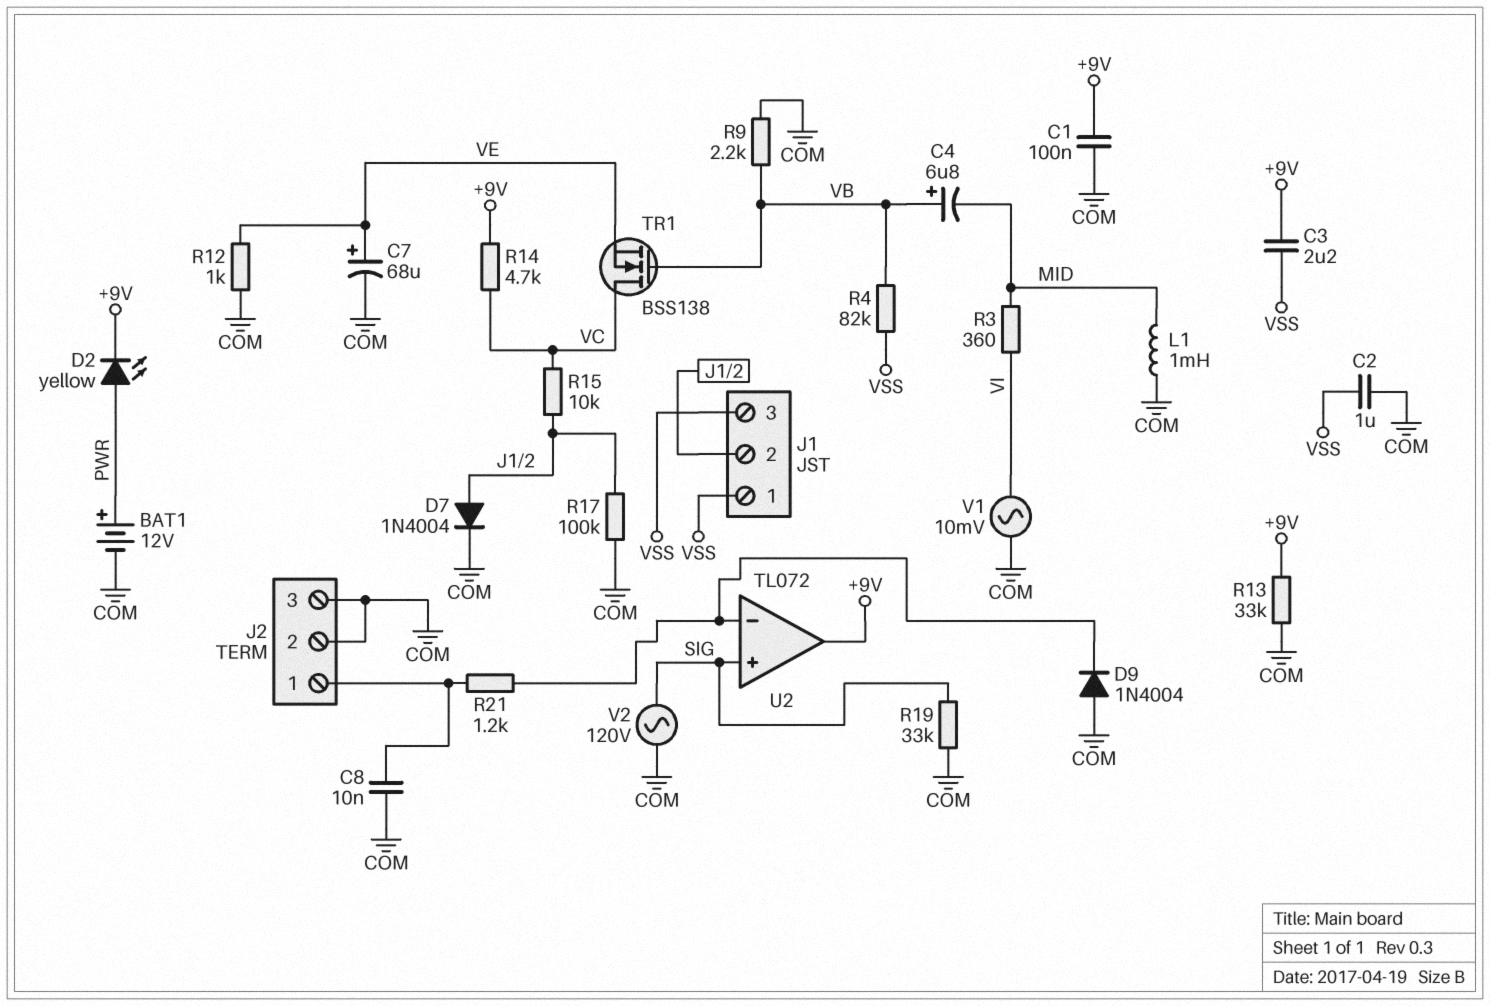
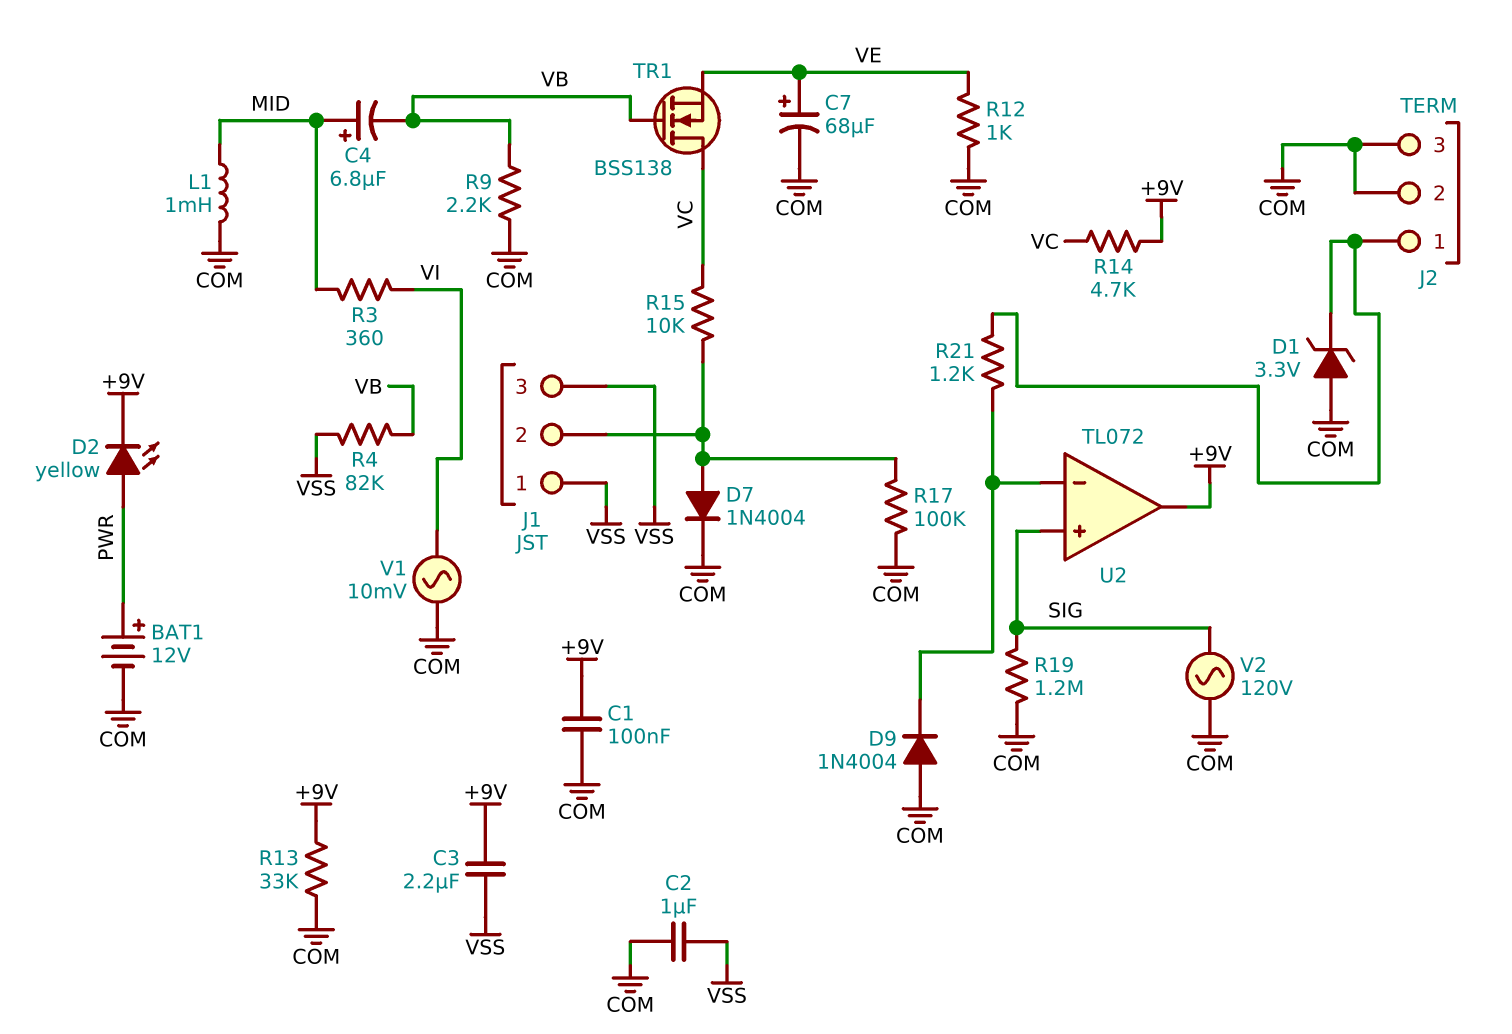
C4: 6.8uF (plus VB, minus MID) -> 6.8uF (plus MID, minus VB)
C8: 10nF (COM, J2/1) -> none
D1: none -> zener 3.3V (A COM, K J2/1)
R19: 33k (COM, SIG) -> 1.2M (COM, SIG)

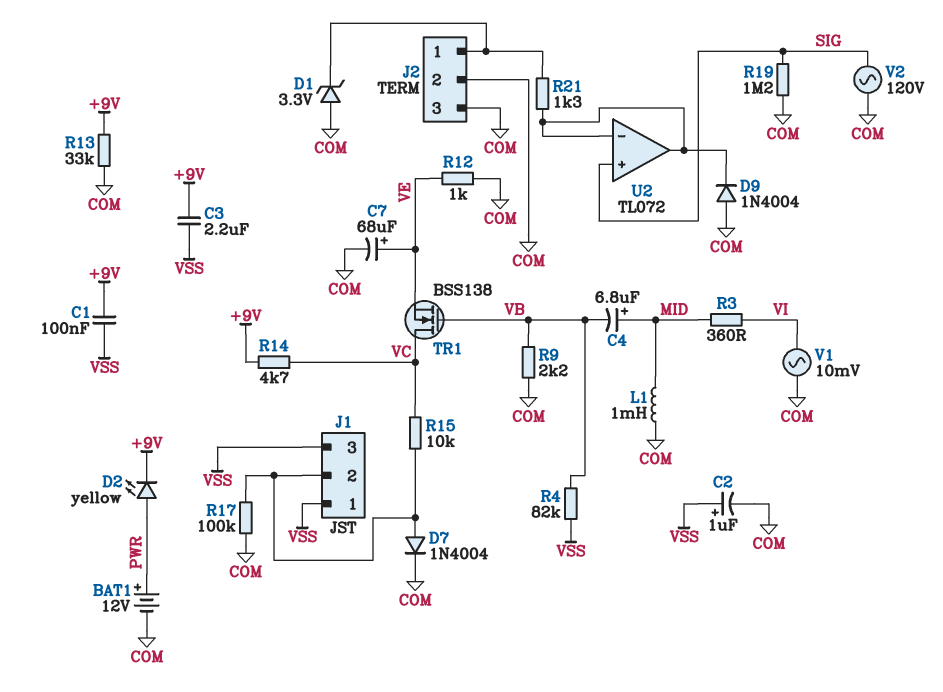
C1: 100nF (+9V, COM) -> 100nF (+9V, VSS)
C2: 1uF (COM, VSS) -> 1uF (plus VSS, minus COM)
R21: 1.2k (J2/1, U2/in-) -> 1.3k (J2/1, U2/in-)
U2 pin out: +9V -> U2/in-

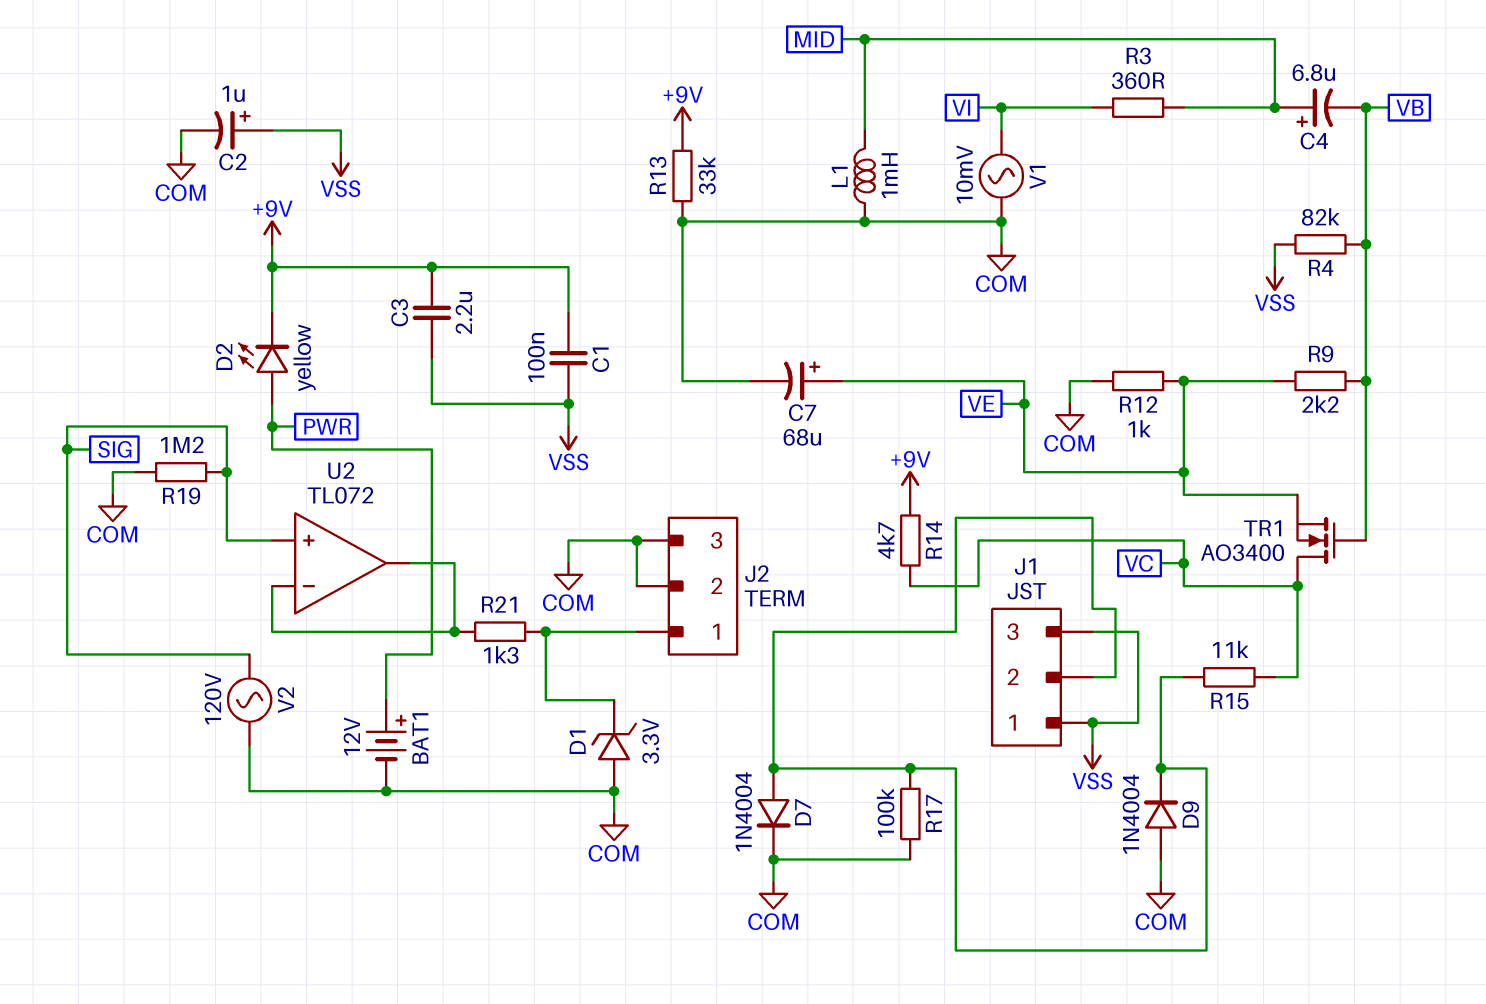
D9: diode 1N4004 (A COM, K U2/in-) -> diode 1N4004 (A COM, K J1/2)
R9: 2.2k (COM, VB) -> 2.2k (VB, VE)
R15: 10k (J1/2, VC) -> 11k (J1/2, VC)
TR1: NMOS BSS138 (G VB, D VC, S VE) -> NMOS AO3400 (G VB, D VC, S VE)

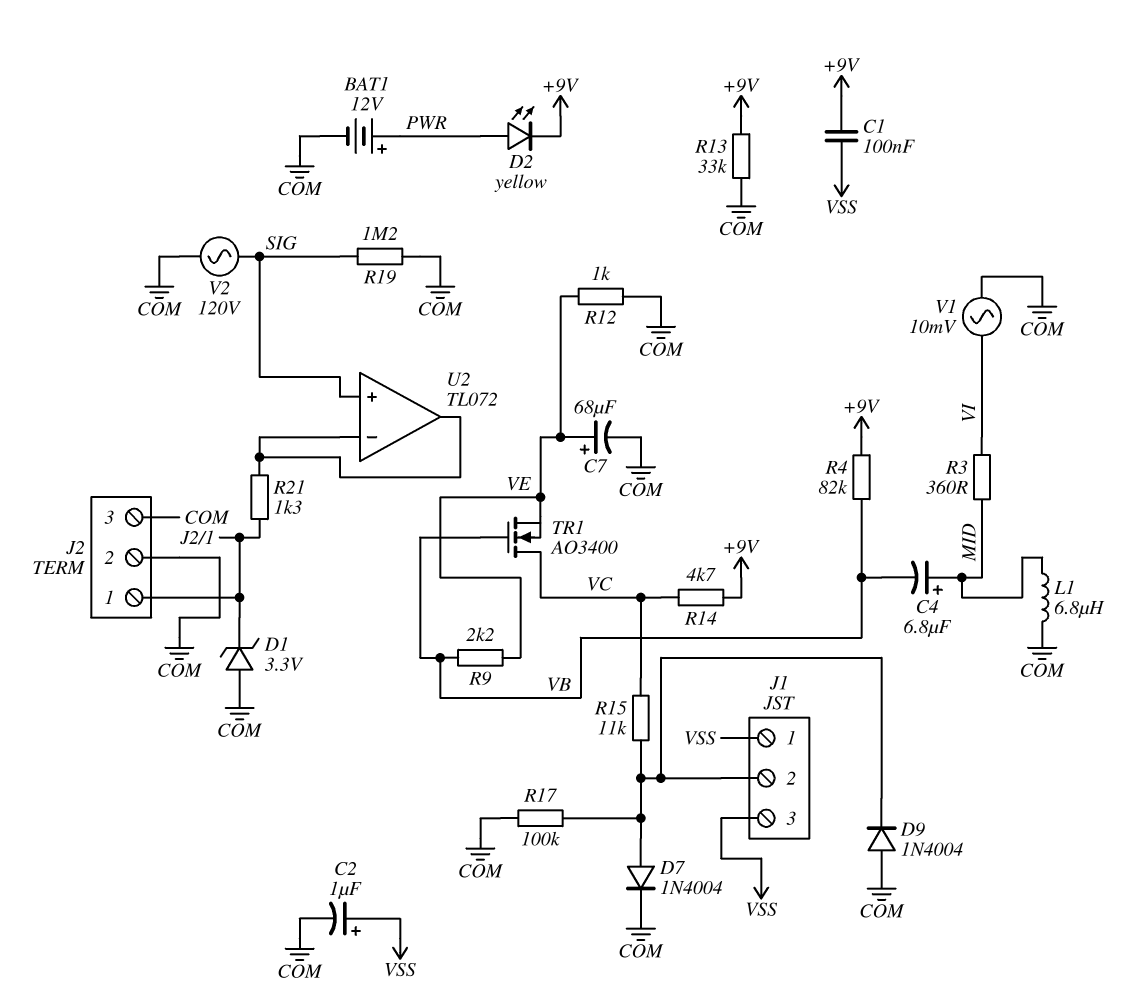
C3: 2.2uF (+9V, VSS) -> none
L1: 1mH (COM, MID) -> 6.8uH (COM, MID)
R4: 82k (VB, VSS) -> 82k (+9V, VB)

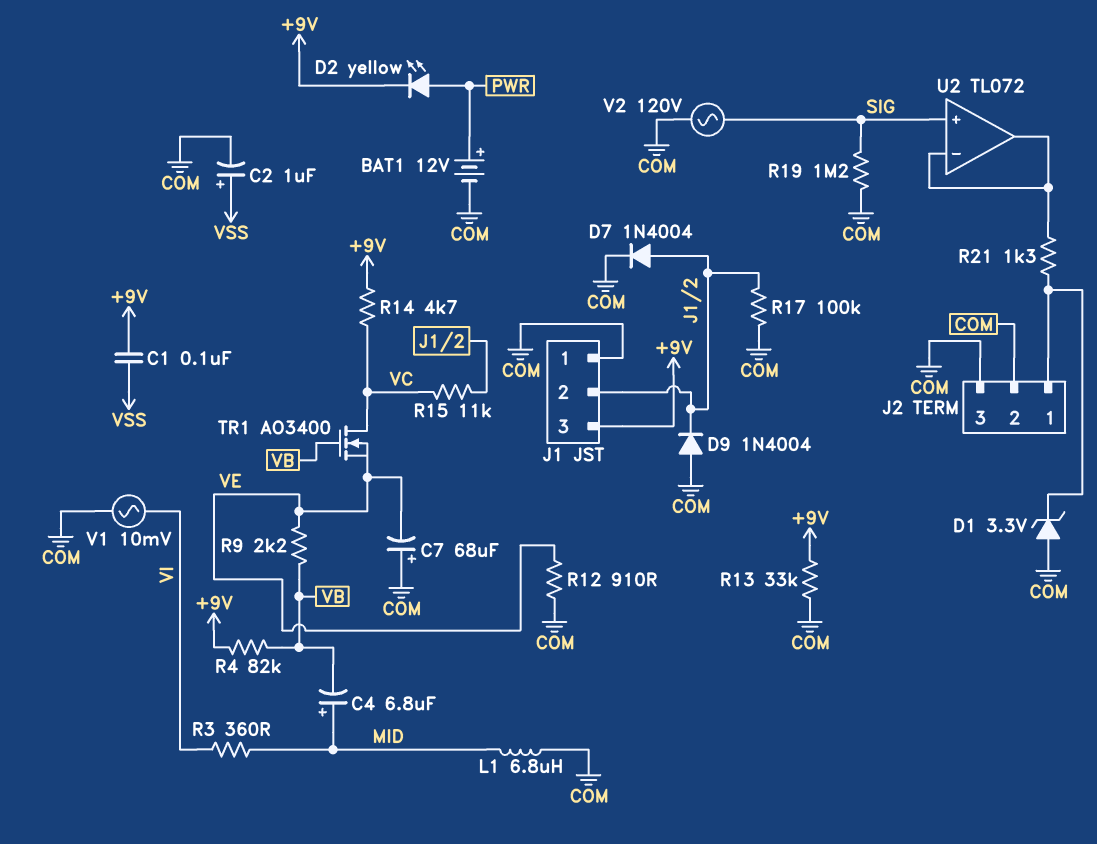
C7: 68uF (plus VE, minus COM) -> 68uF (plus COM, minus VE)
J1 pin 1: VSS -> COM
J1 pin 3: VSS -> +9V
R12: 1k (COM, VE) -> 910 (COM, VE)

